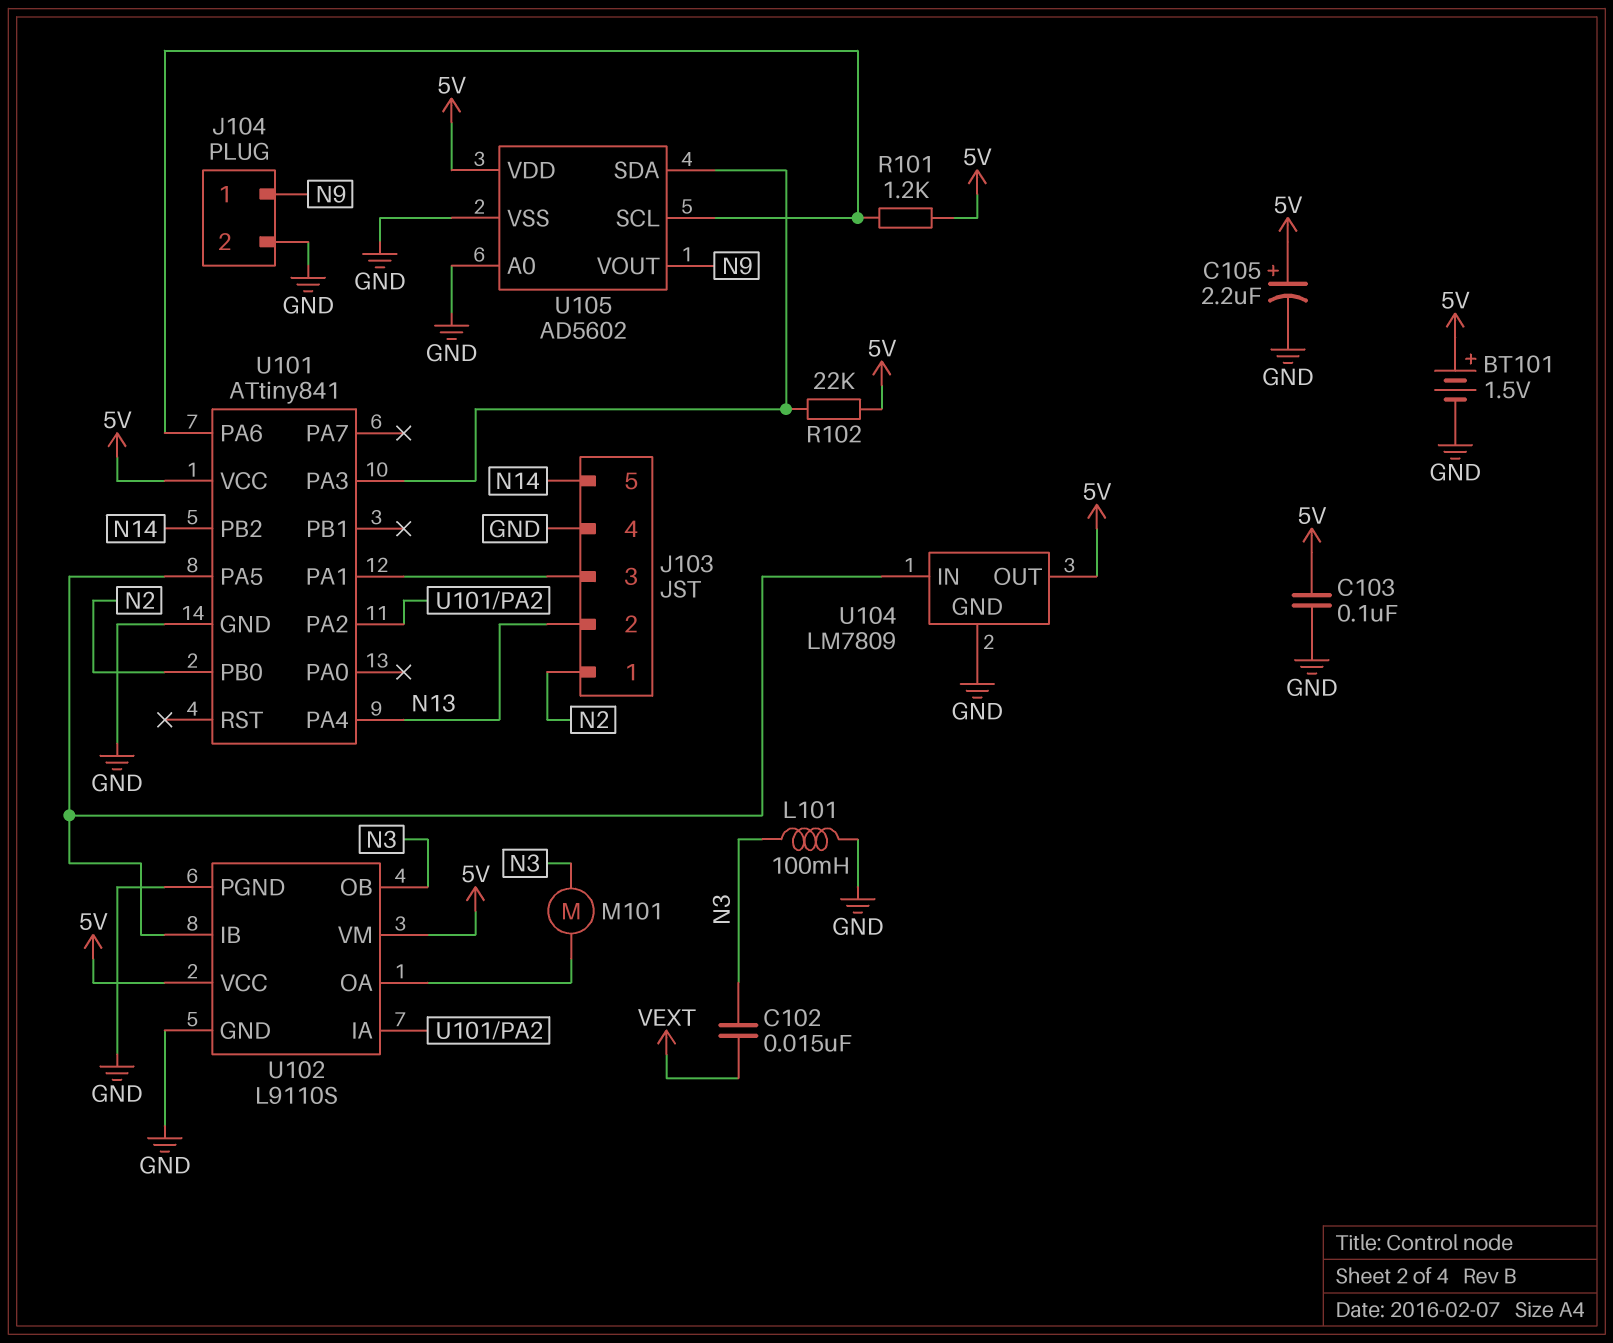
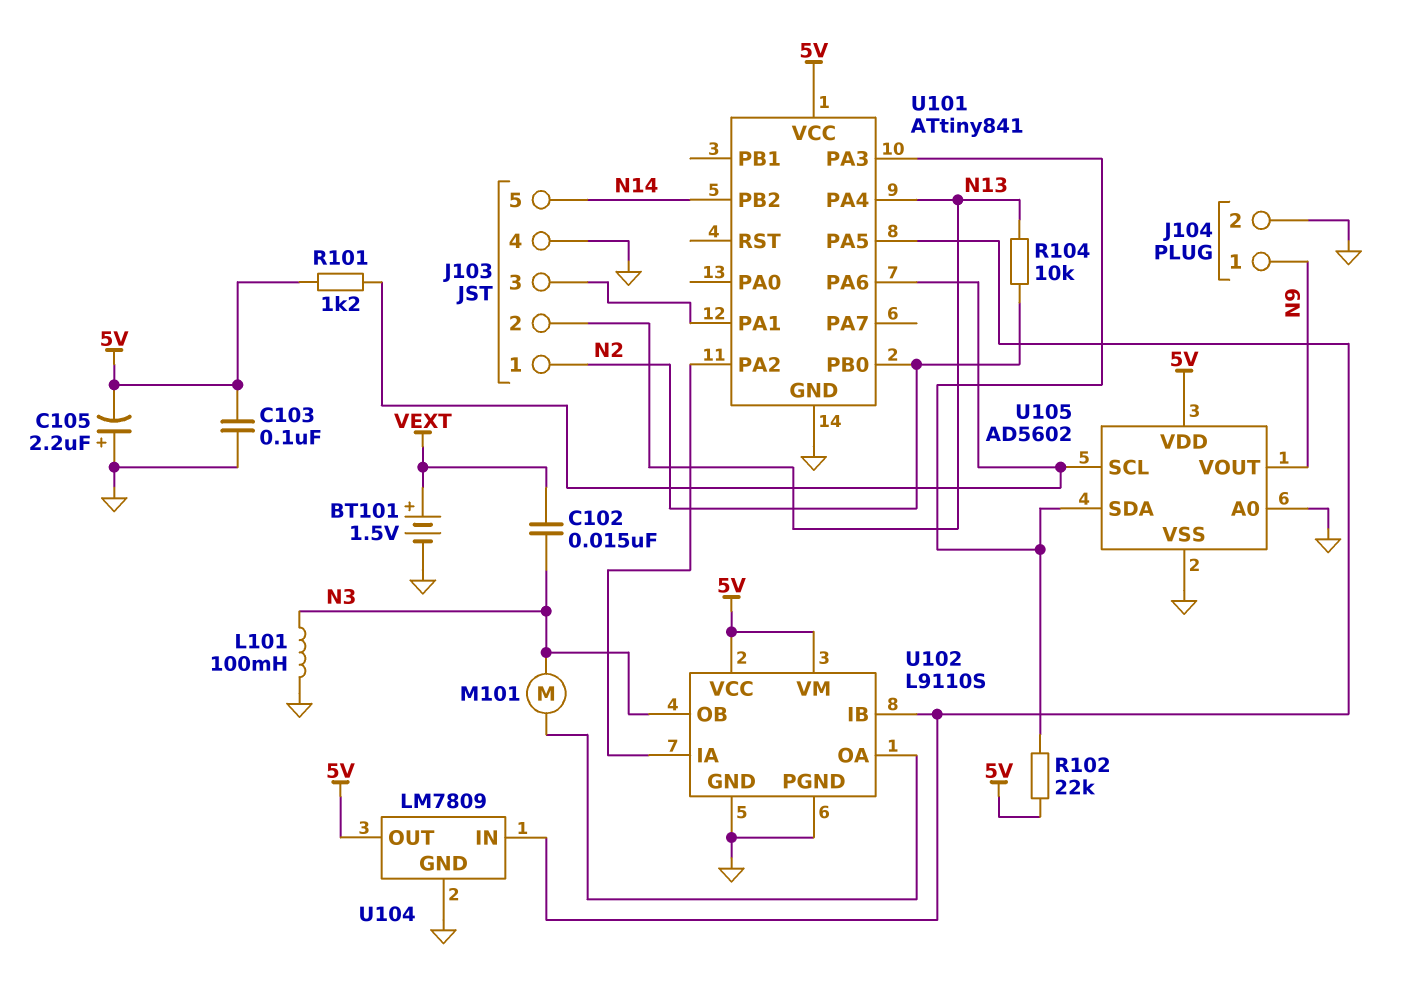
BT101: 1.5V (plus 5V, minus GND) -> 1.5V (plus VEXT, minus GND)
C105: 2.2uF (plus 5V, minus GND) -> 2.2uF (plus GND, minus 5V)
R104: none -> 10k (N2, N13)

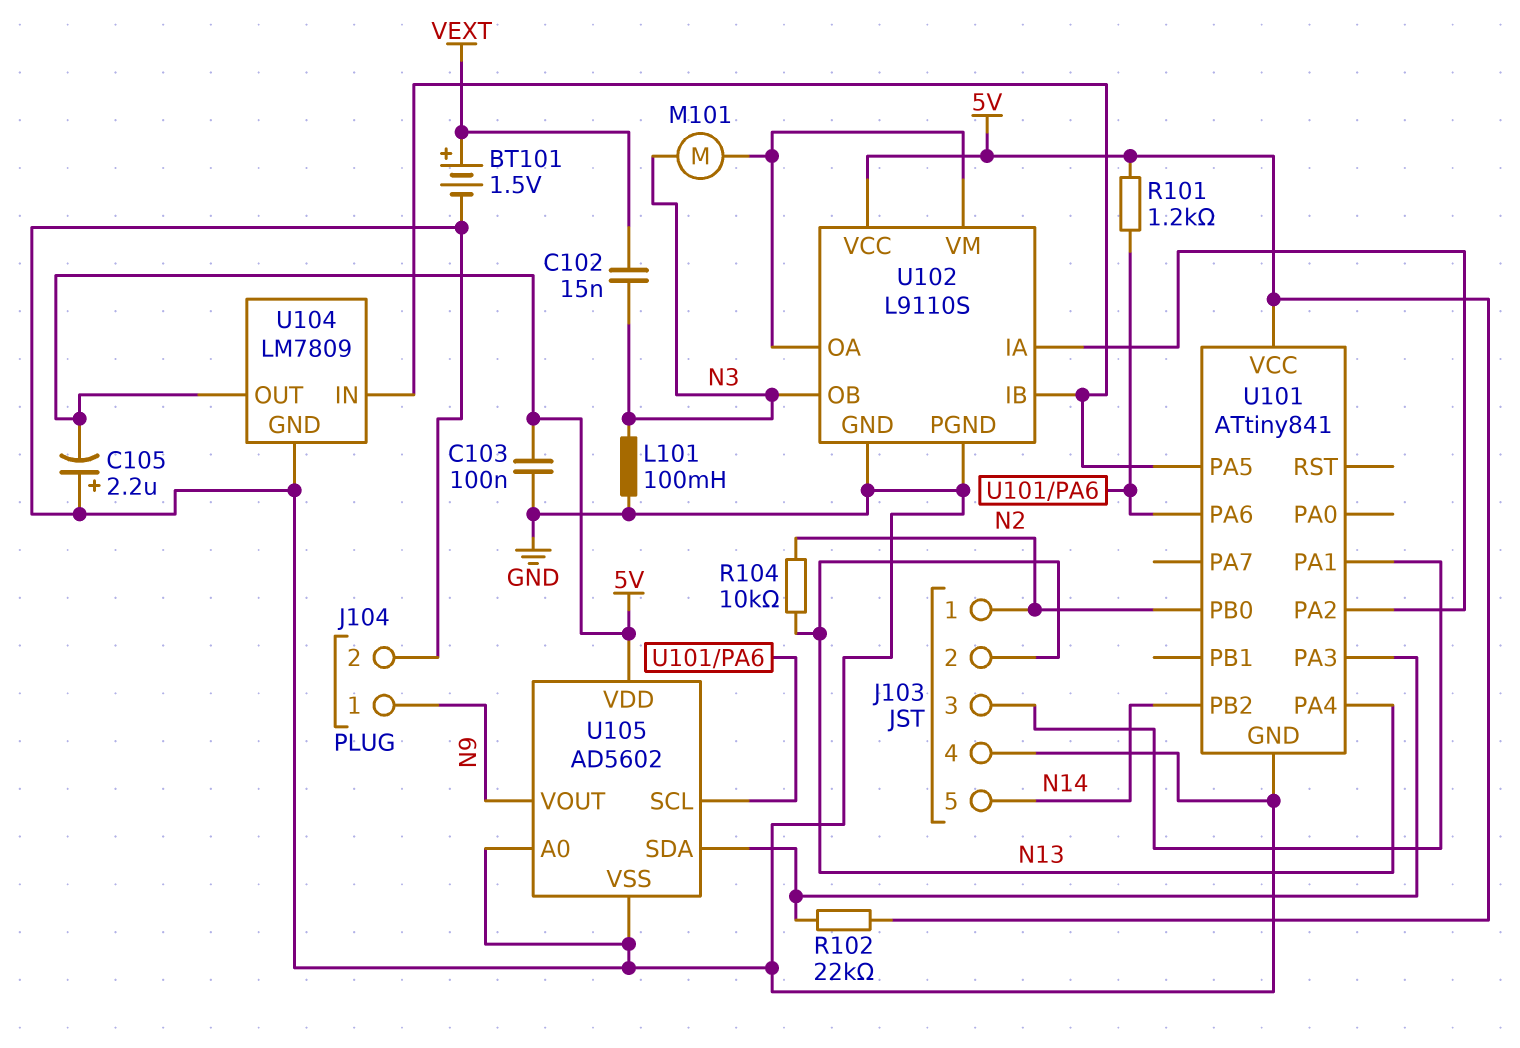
U102 pin VM: 5V -> U102/OA

